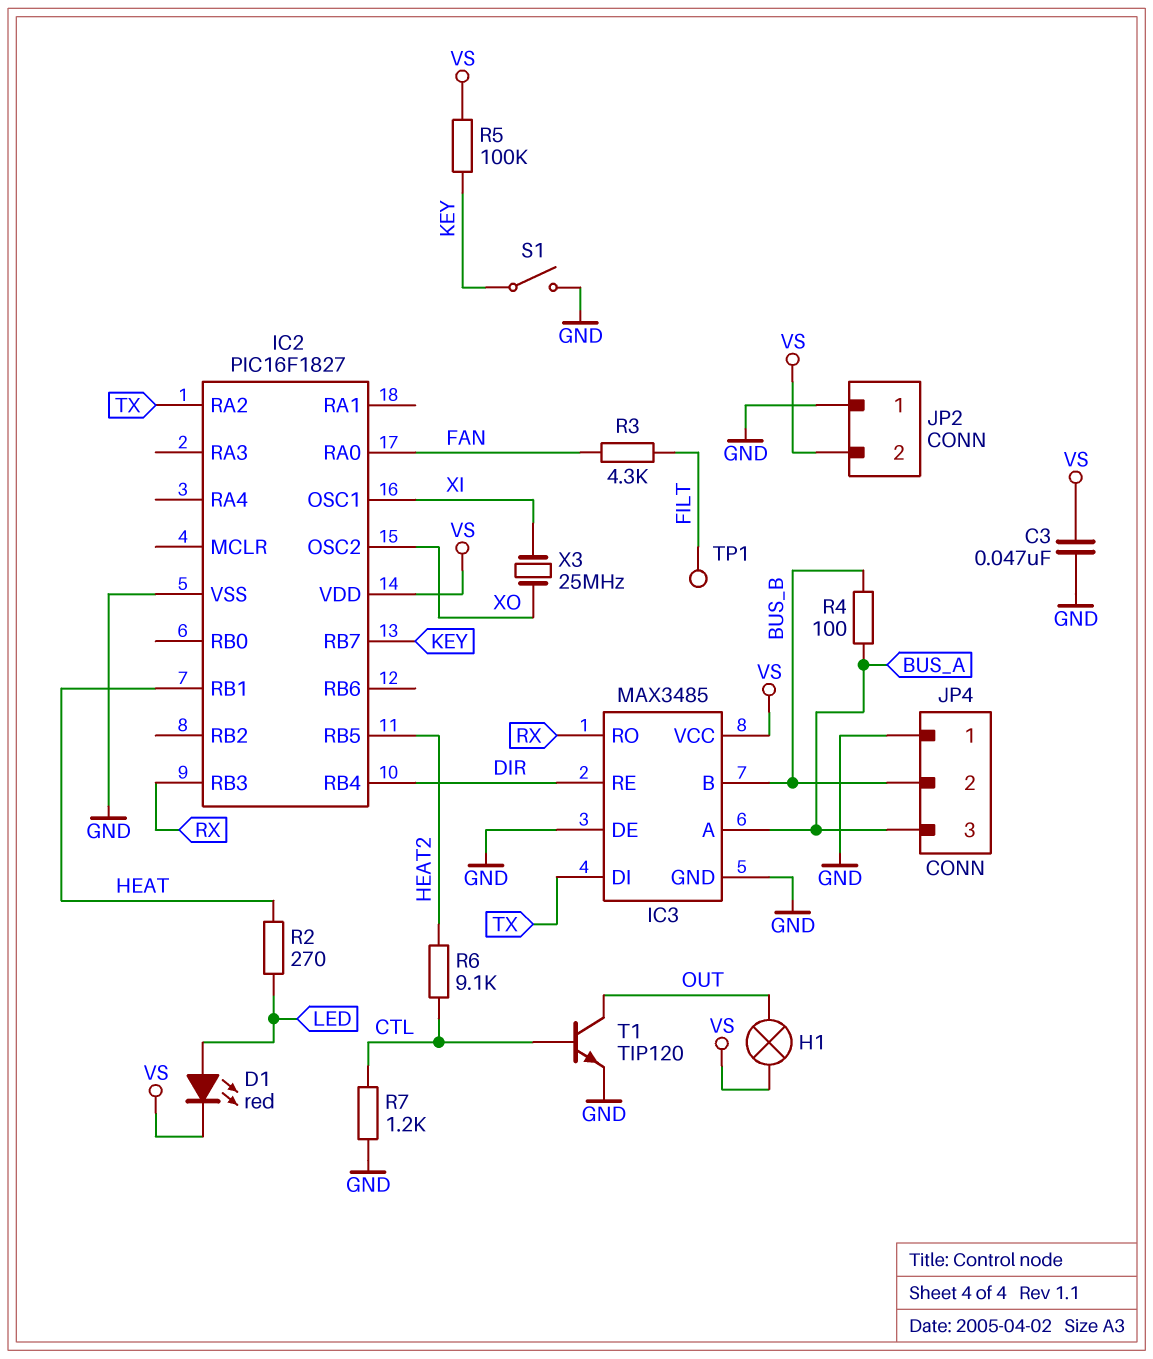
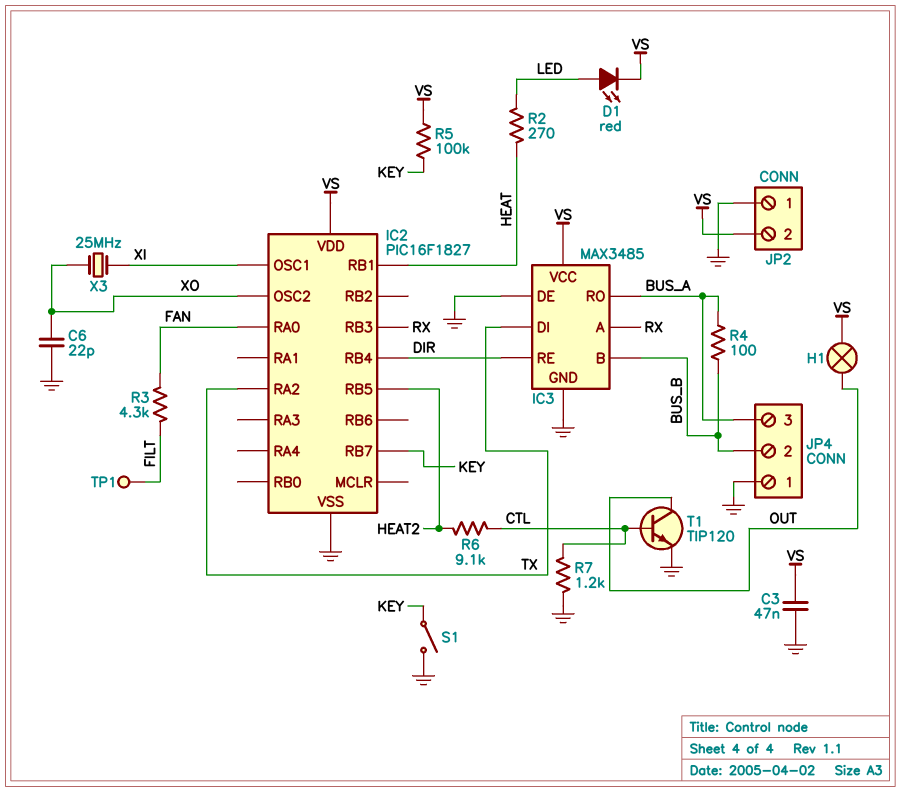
C6: none -> 22pF (GND, XO)
IC3 pin A: BUS_A -> RX
IC3 pin RO: RX -> BUS_A

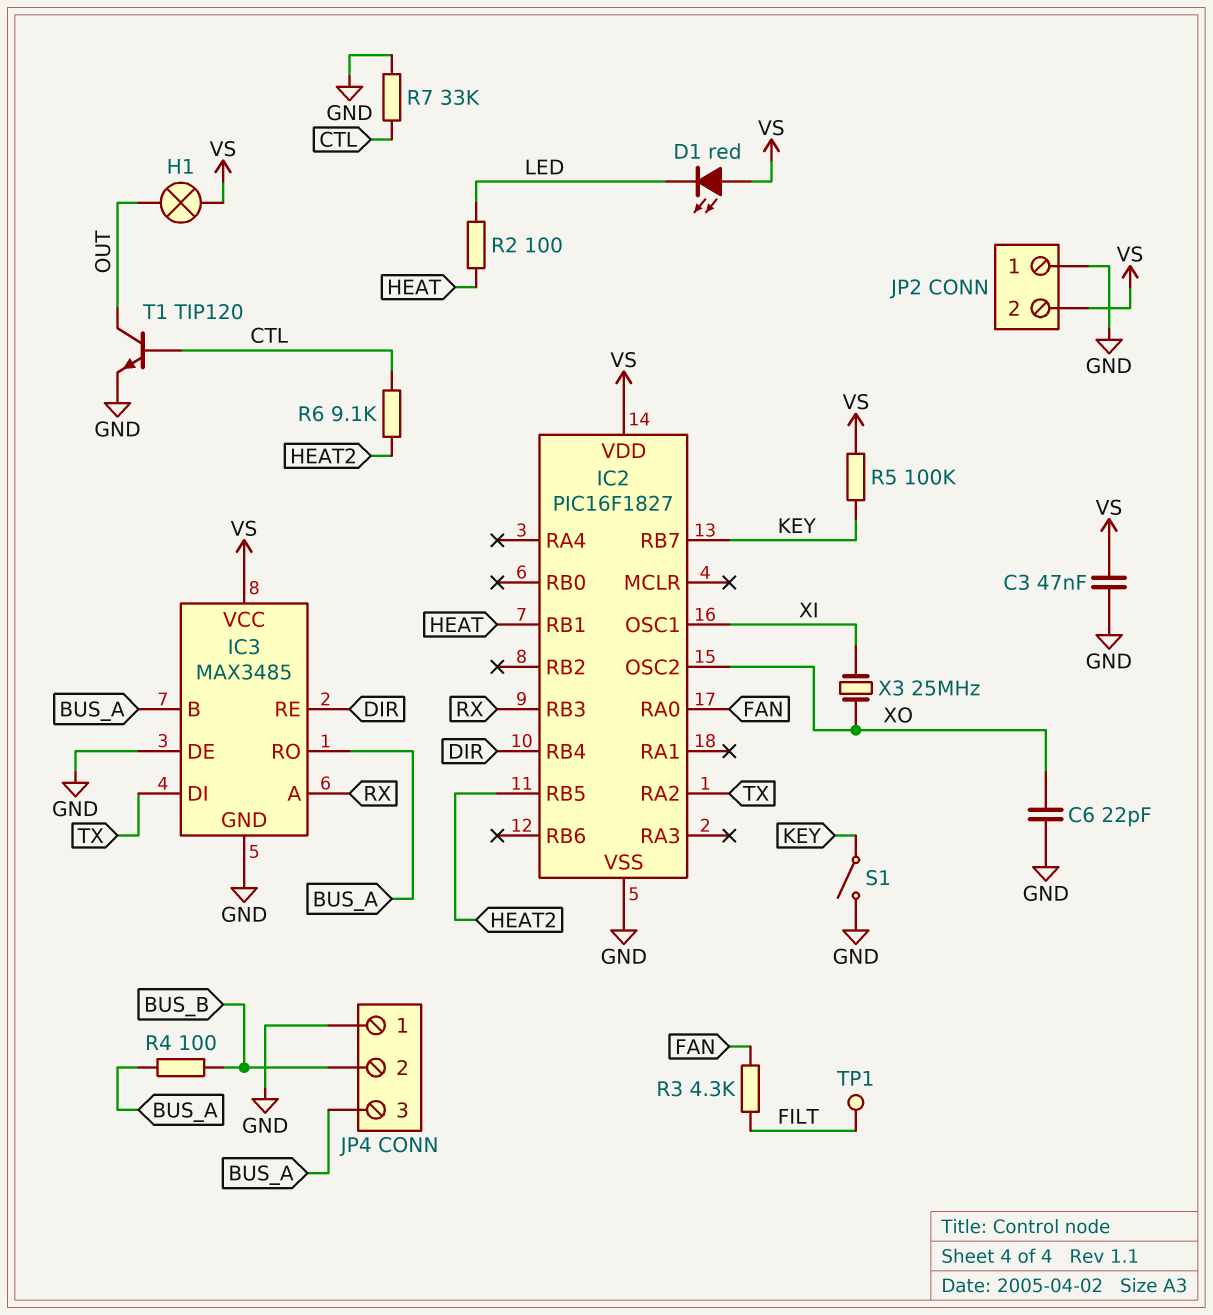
D1: LED red (A LED, K VS) -> LED red (A VS, K LED)
IC3 pin B: BUS_B -> BUS_A
R2: 270 (HEAT, LED) -> 100 (HEAT, LED)
R7: 1.2k (CTL, GND) -> 33k (CTL, GND)

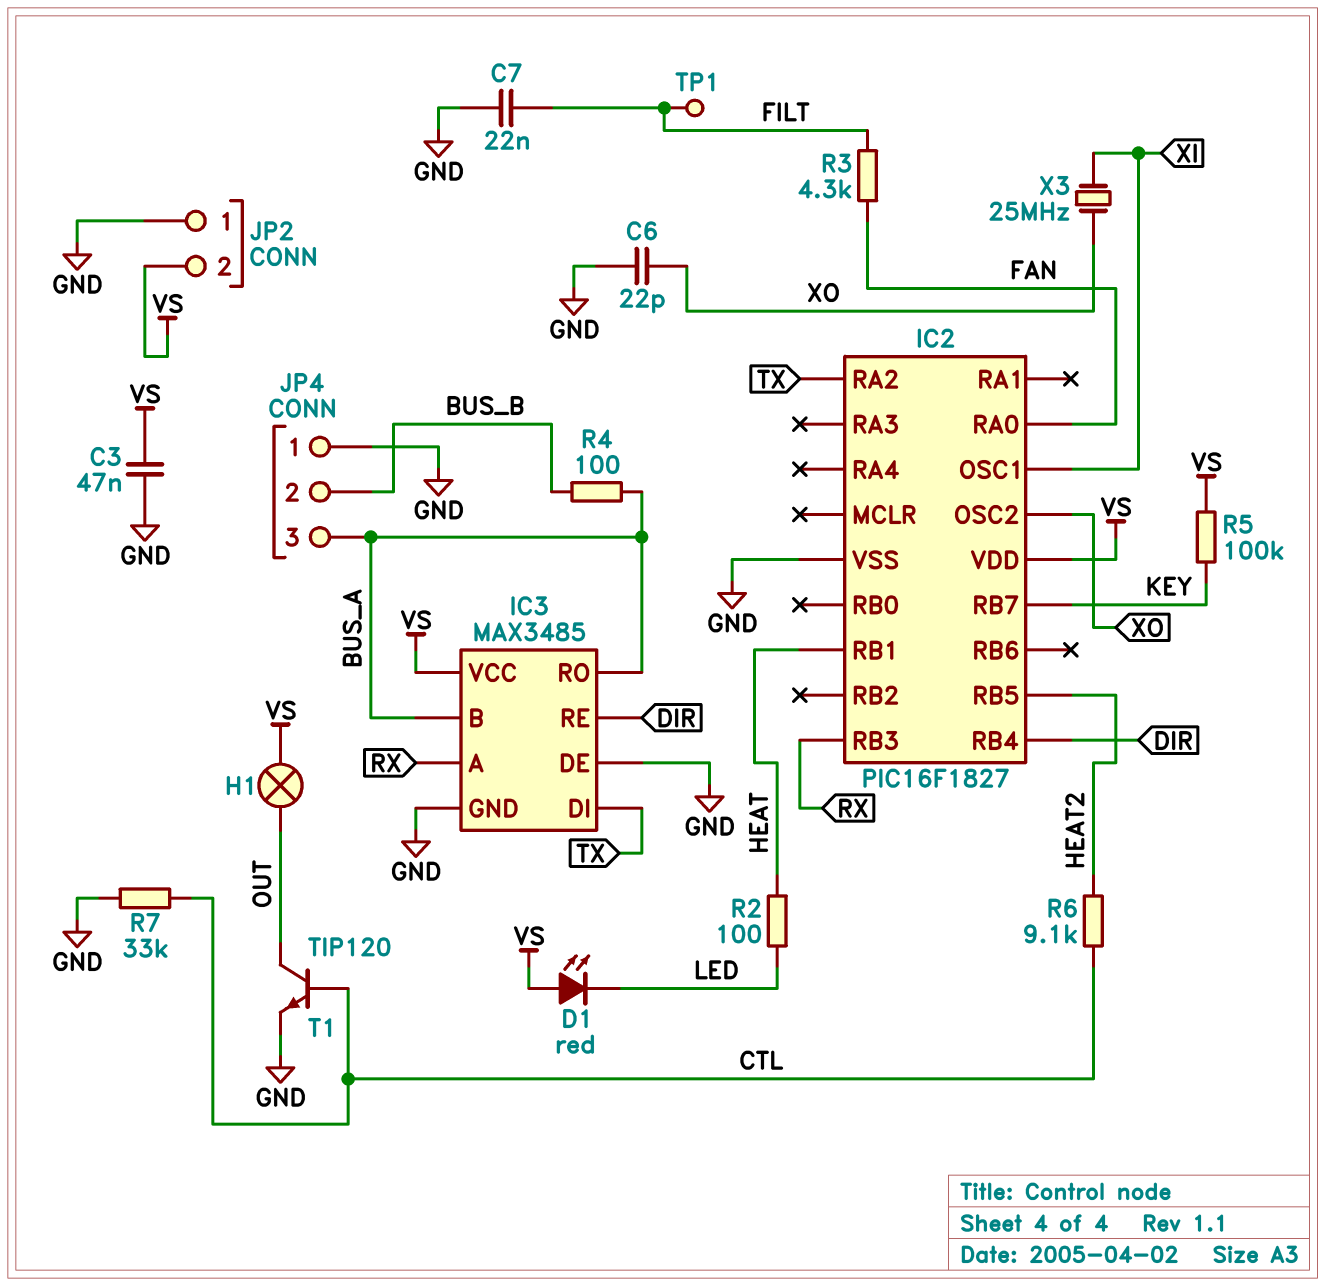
C7: none -> 22nF (FILT, GND)
S1: switch (GND, KEY) -> none

